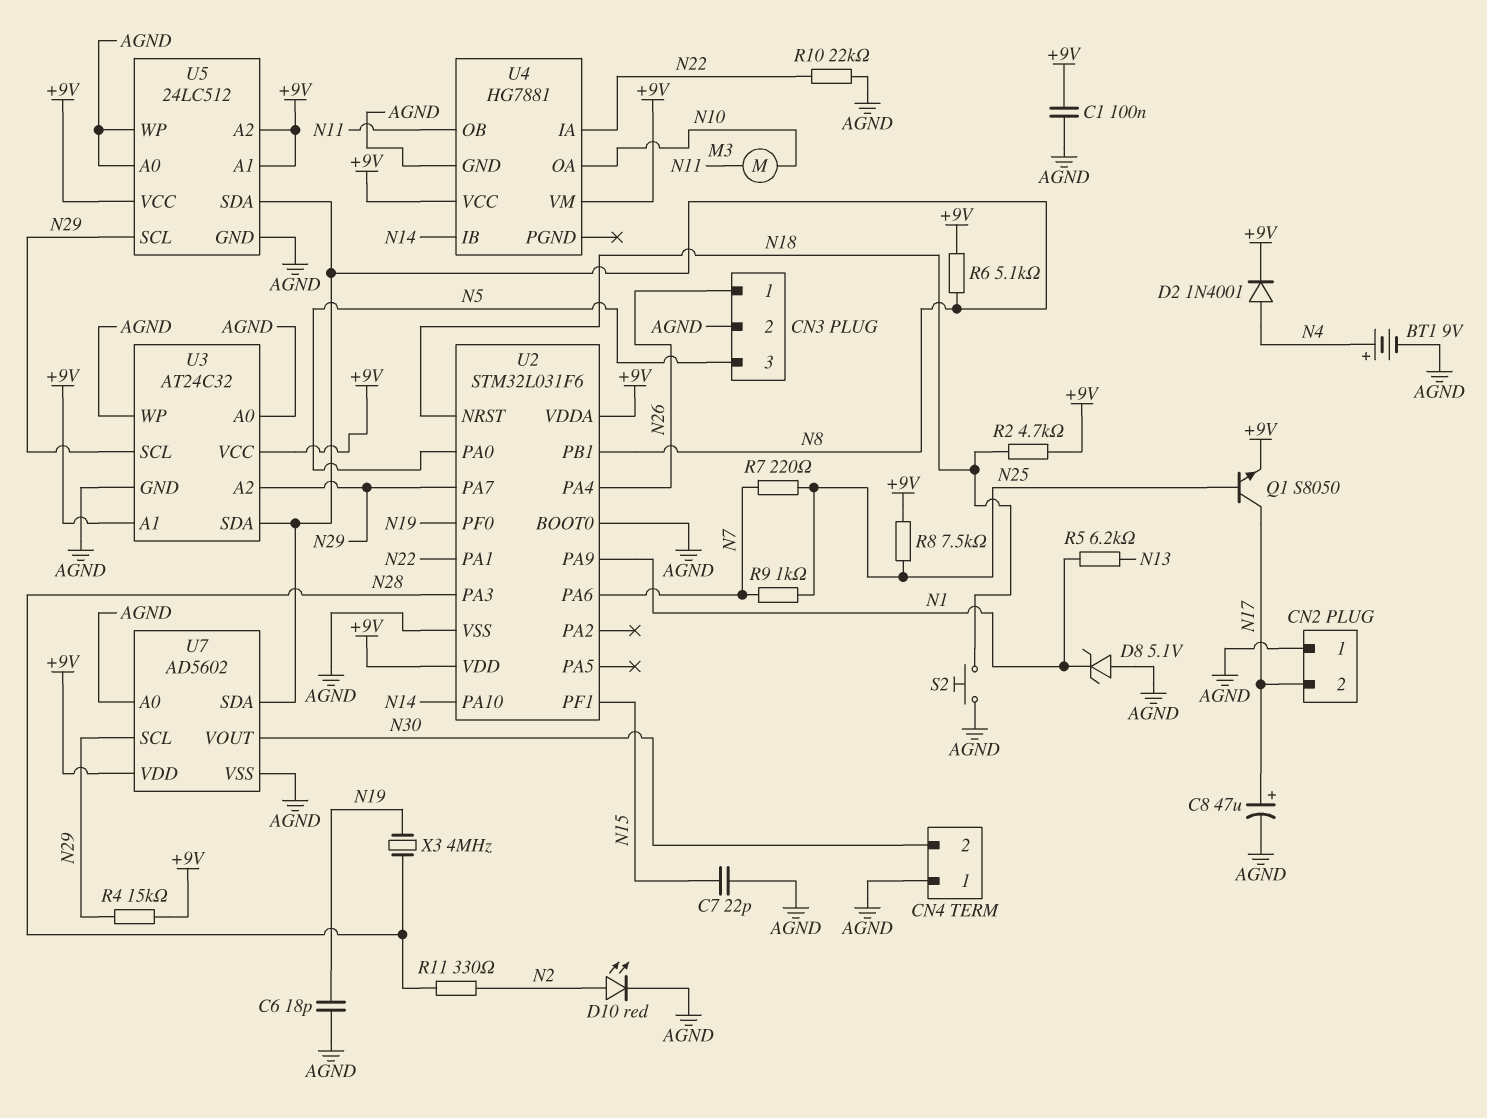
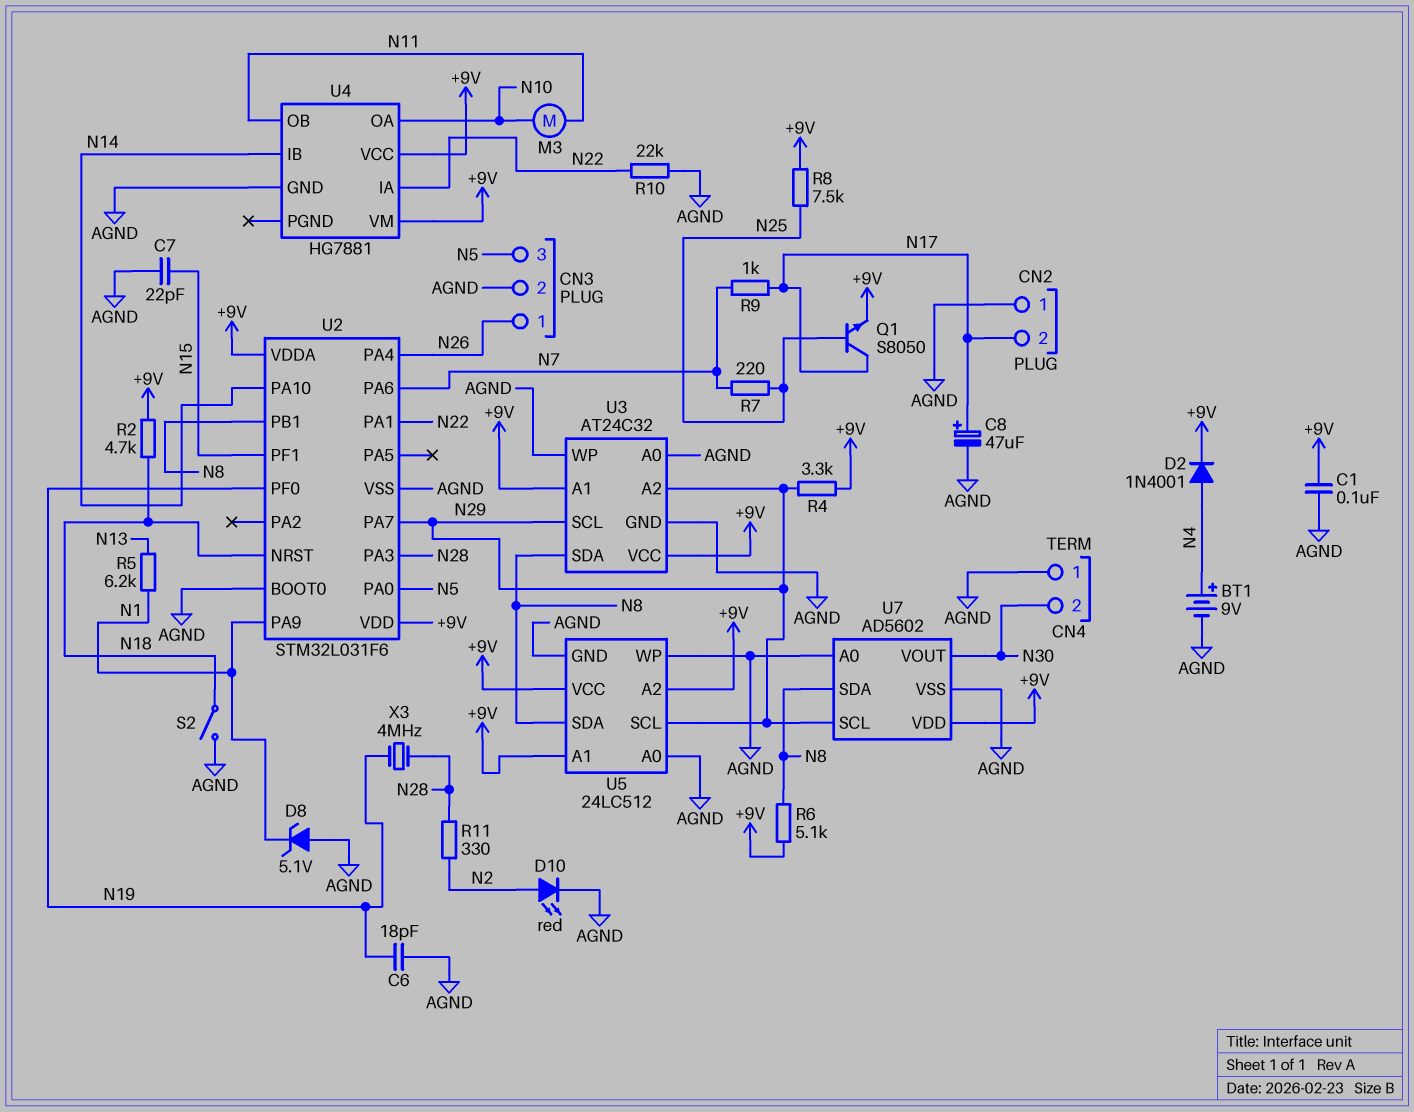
R4: 15k (+9V, N29) -> 3.3k (+9V, N29)
R9: 1k (N7, N25) -> 1k (N7, N17)
S2: button (AGND, N18) -> switch (AGND, N18)

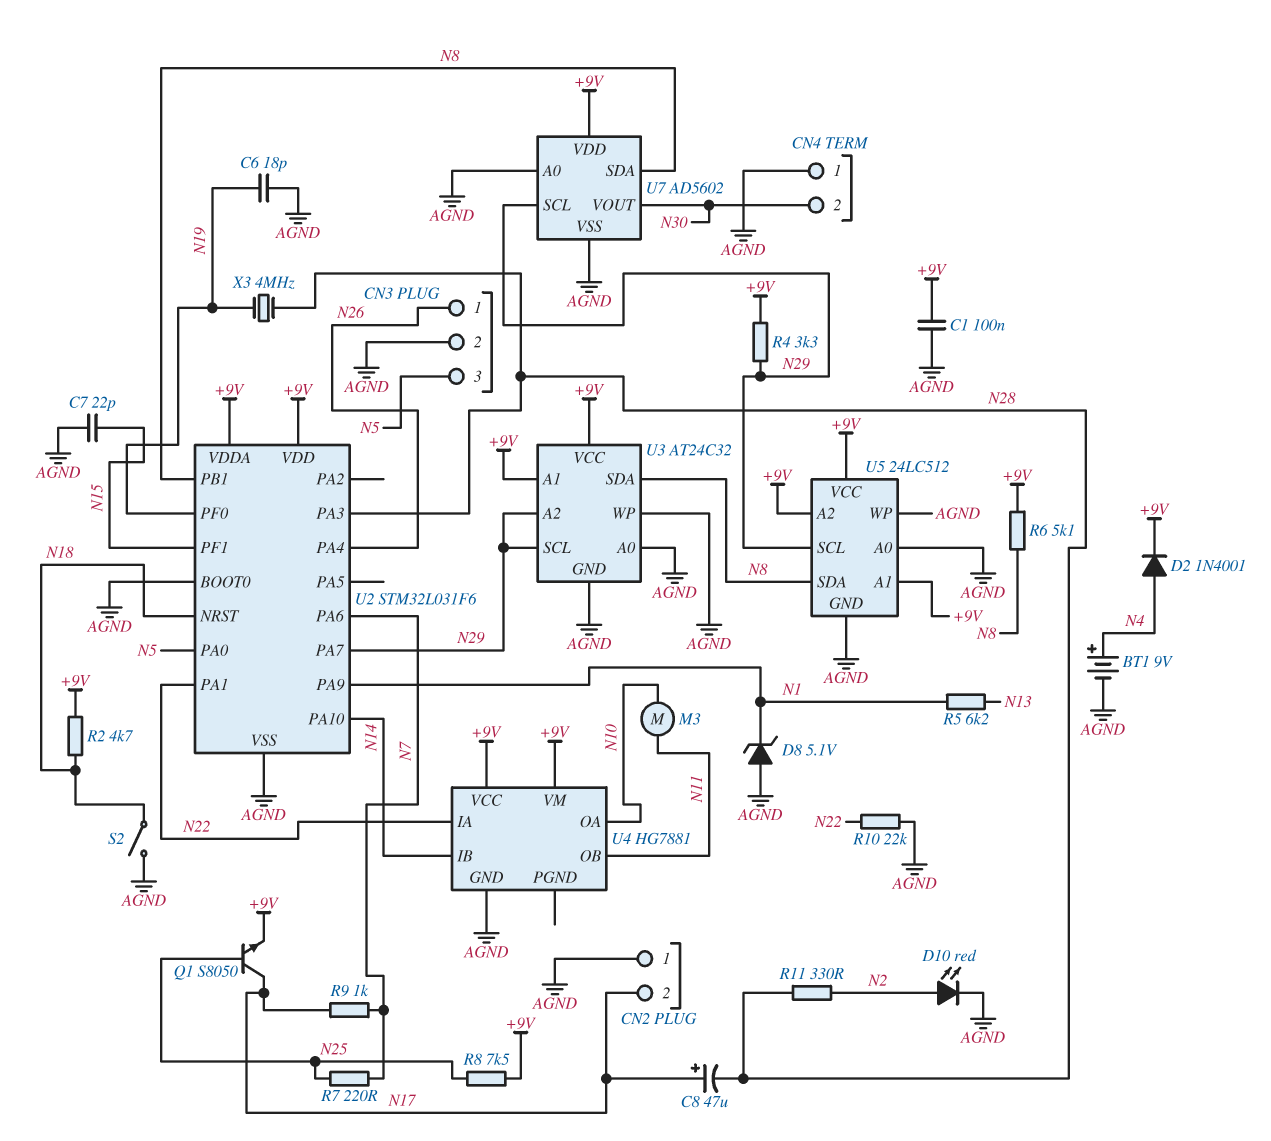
C8: 47uF (plus N17, minus AGND) -> 47uF (plus N17, minus N28)

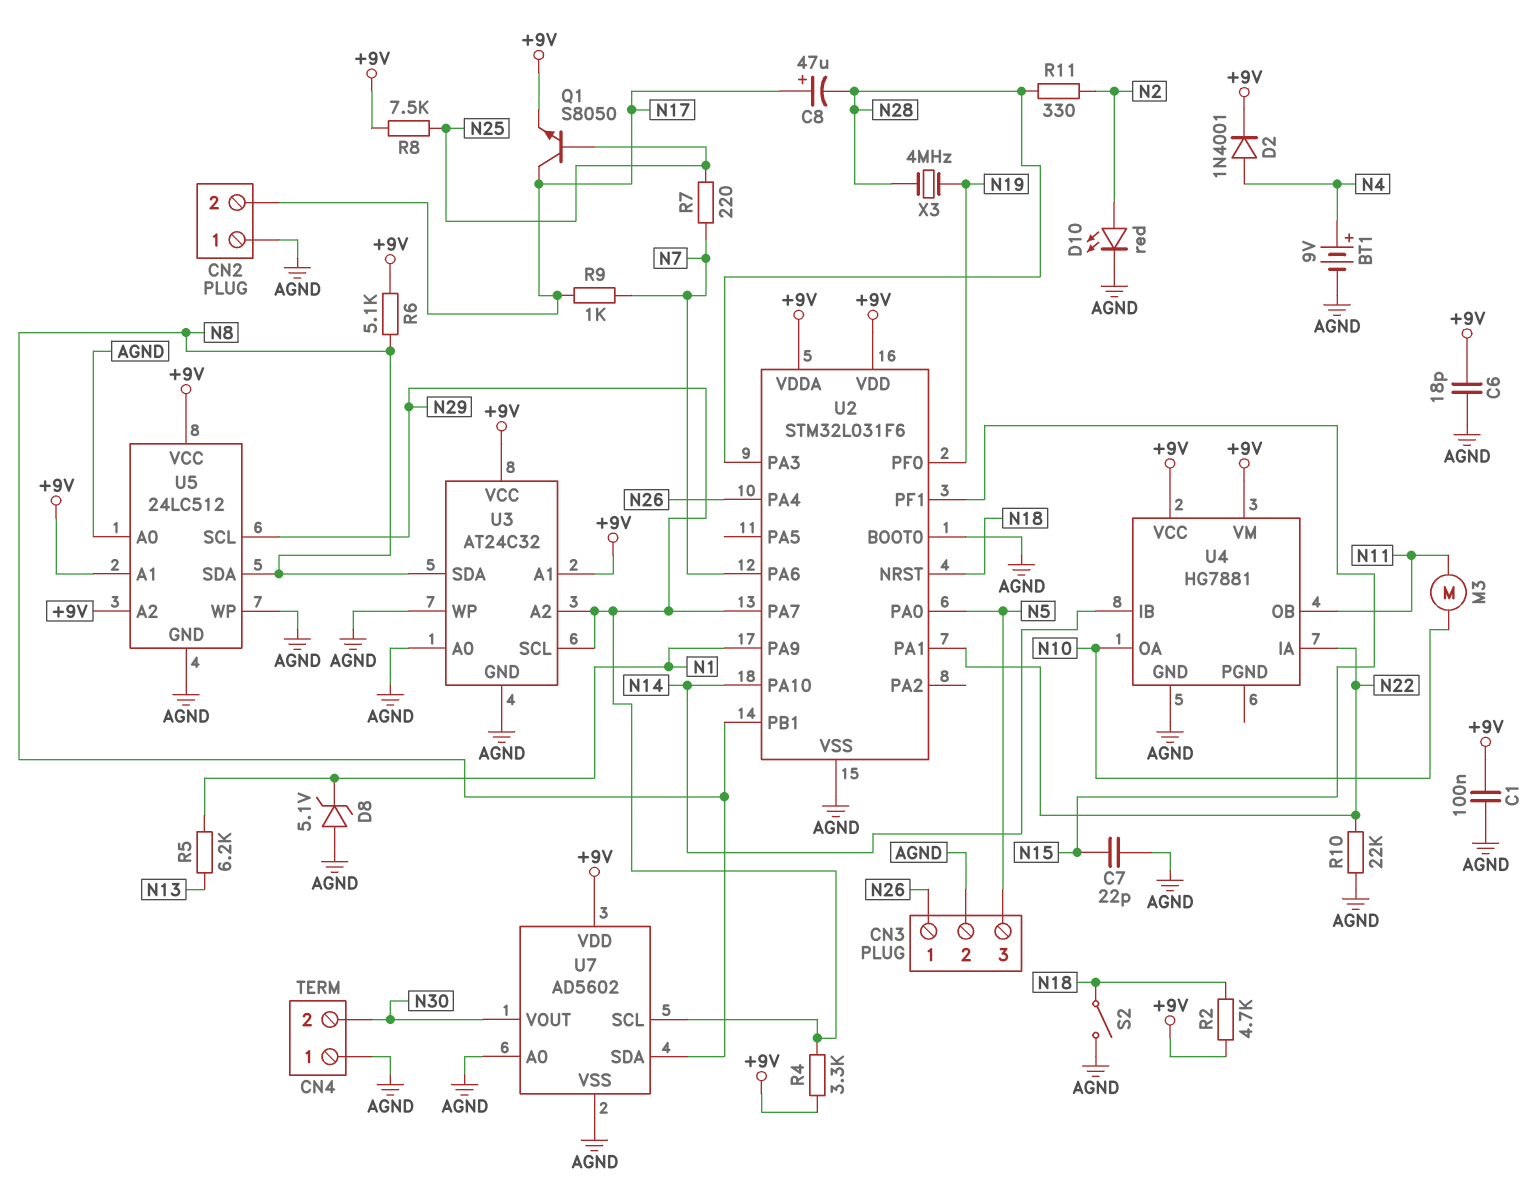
C6: 18pF (AGND, N19) -> 18pF (+9V, AGND)

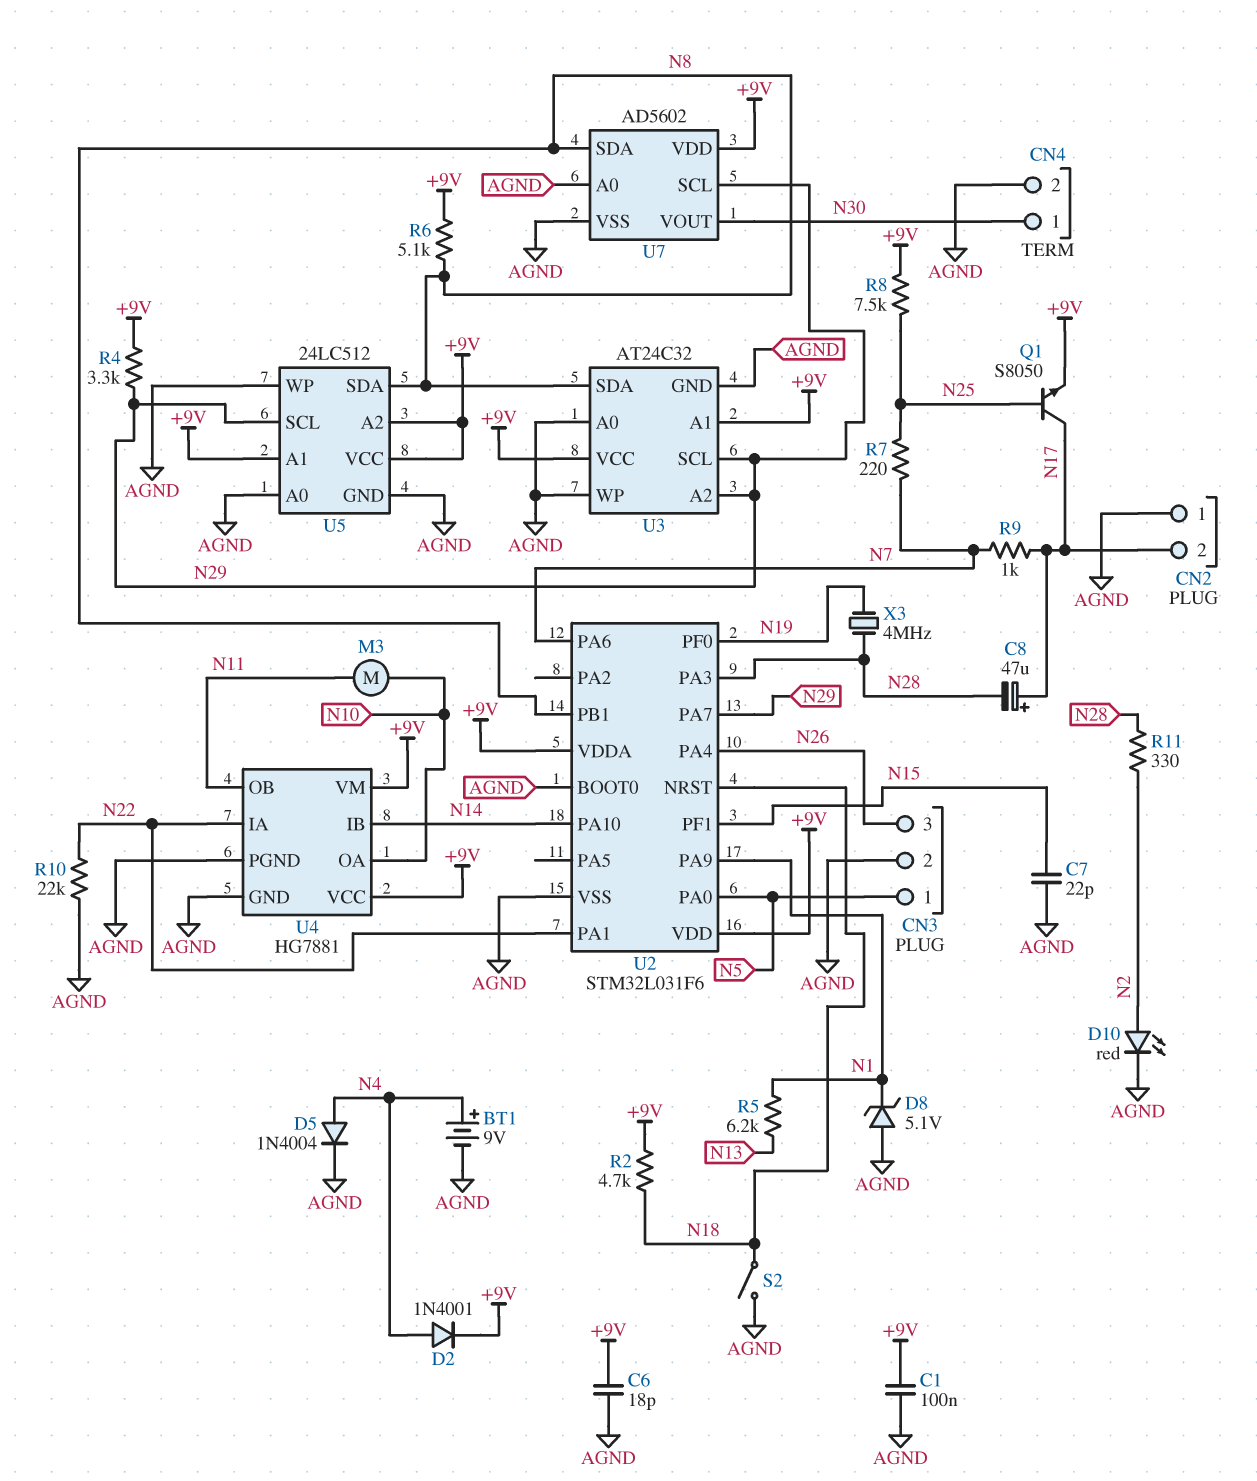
CN3 pin 1: N26 -> N5
CN3 pin 3: N5 -> N26
CN4 pin 1: AGND -> N30
CN4 pin 2: N30 -> AGND
D5: none -> diode 1N4004 (A N4, K AGND)
U4 pin PGND: none -> AGND

